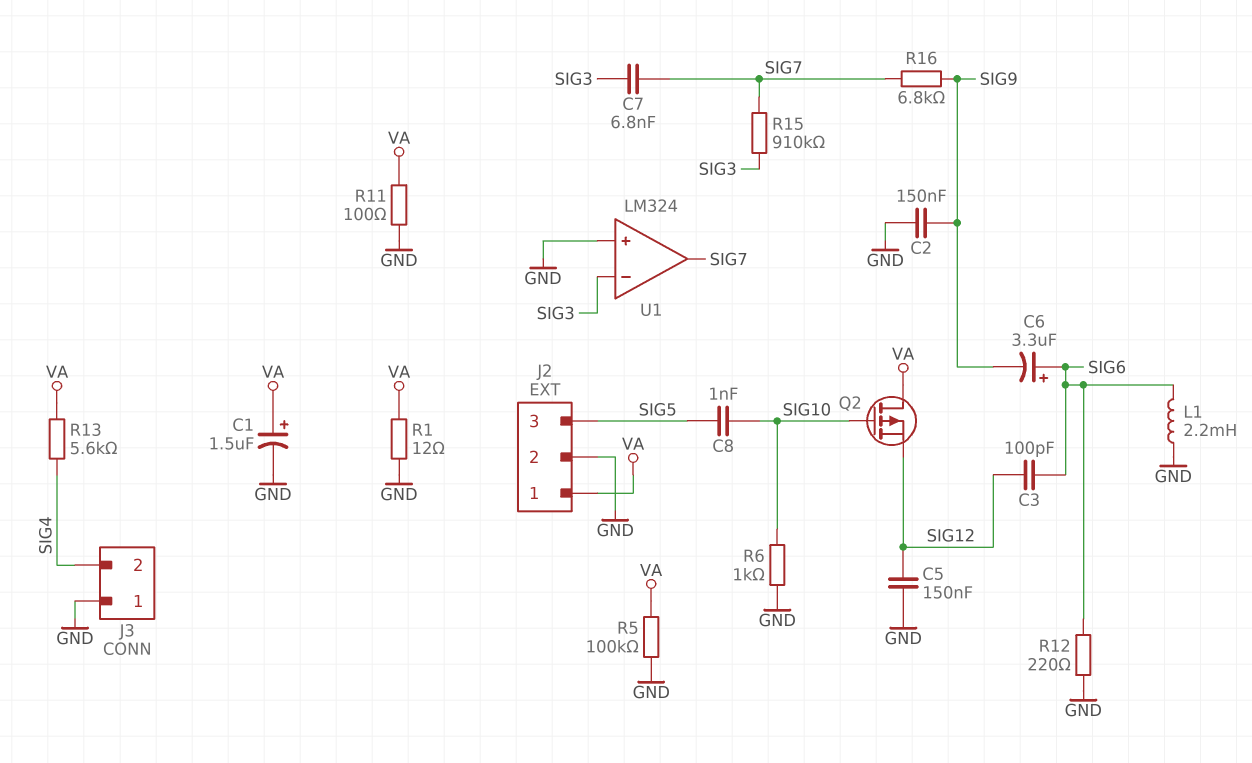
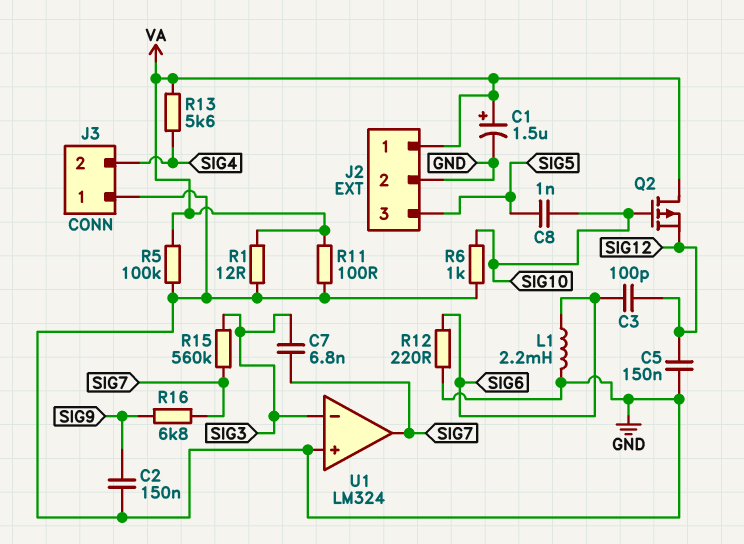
C6: 3.3uF (plus SIG6, minus SIG9) -> none
R15: 910k (SIG3, SIG7) -> 560k (SIG3, SIG7)

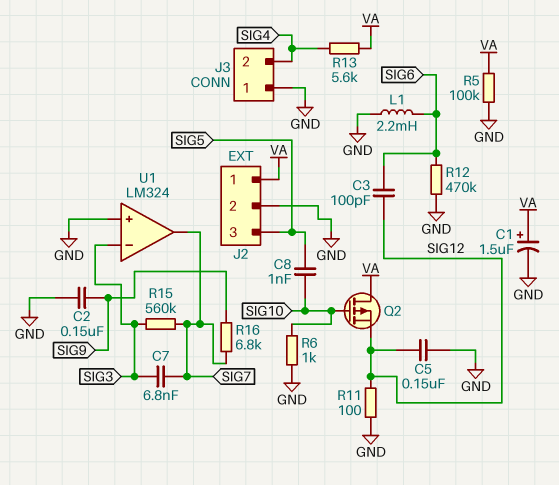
R1: 12 (GND, VA) -> none
R11: 100 (GND, VA) -> 100 (GND, SIG12)
R12: 220 (GND, SIG6) -> 470k (GND, SIG6)

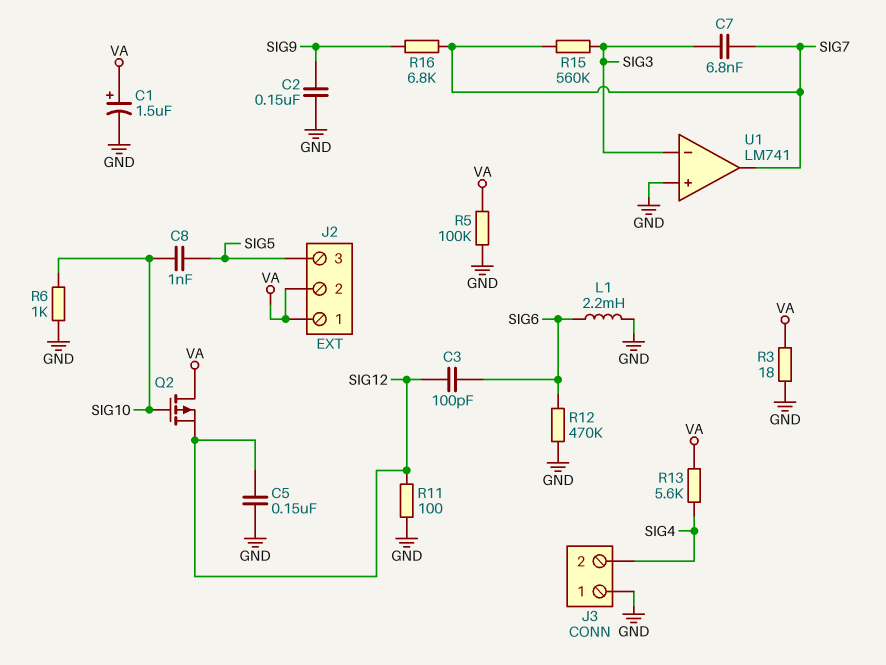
J2 pin 2: GND -> VA
R3: none -> 18 (GND, VA)
U1: LM324 -> LM741

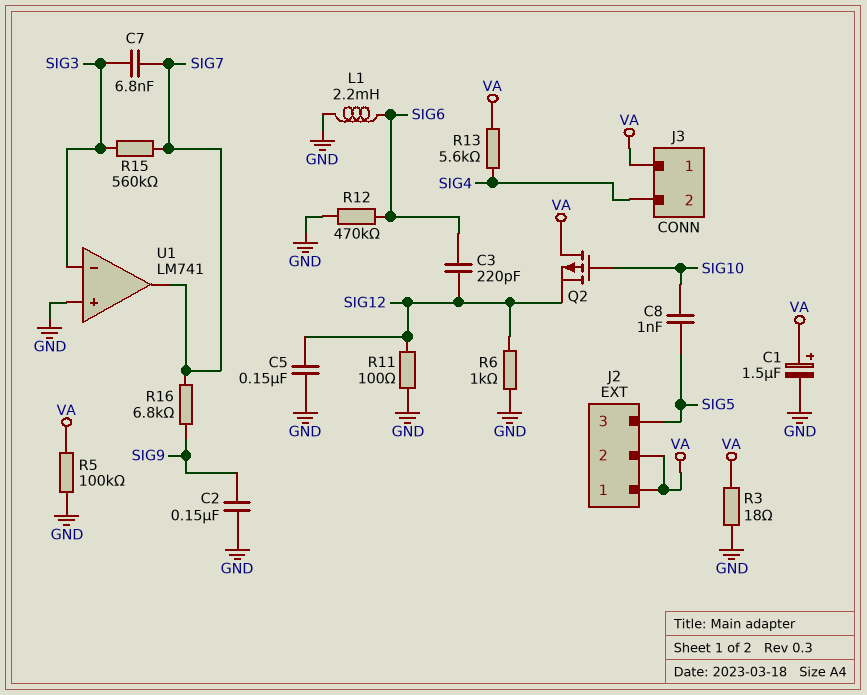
C3: 100pF (SIG6, SIG12) -> 220pF (SIG6, SIG12)
J3 pin 1: GND -> VA
R6: 1k (GND, SIG10) -> 1k (GND, SIG12)

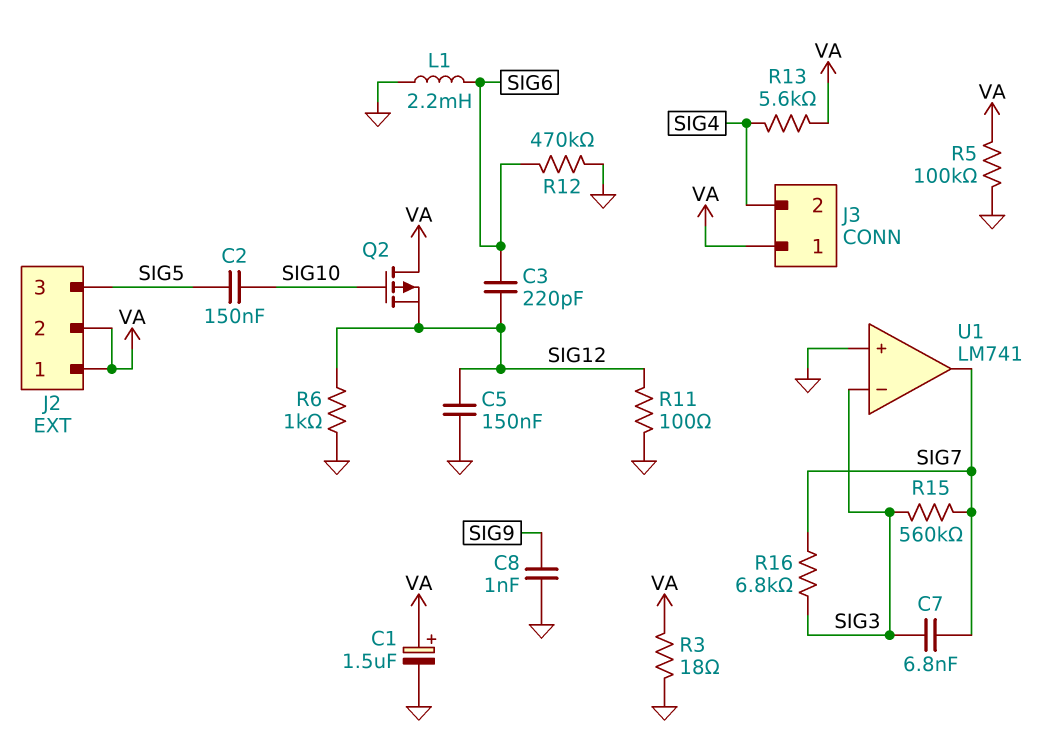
C2: 150nF (GND, SIG9) -> 150nF (SIG5, SIG10)
C8: 1nF (SIG5, SIG10) -> 1nF (GND, SIG9)
R16: 6.8k (SIG7, SIG9) -> 6.8k (SIG3, SIG7)

